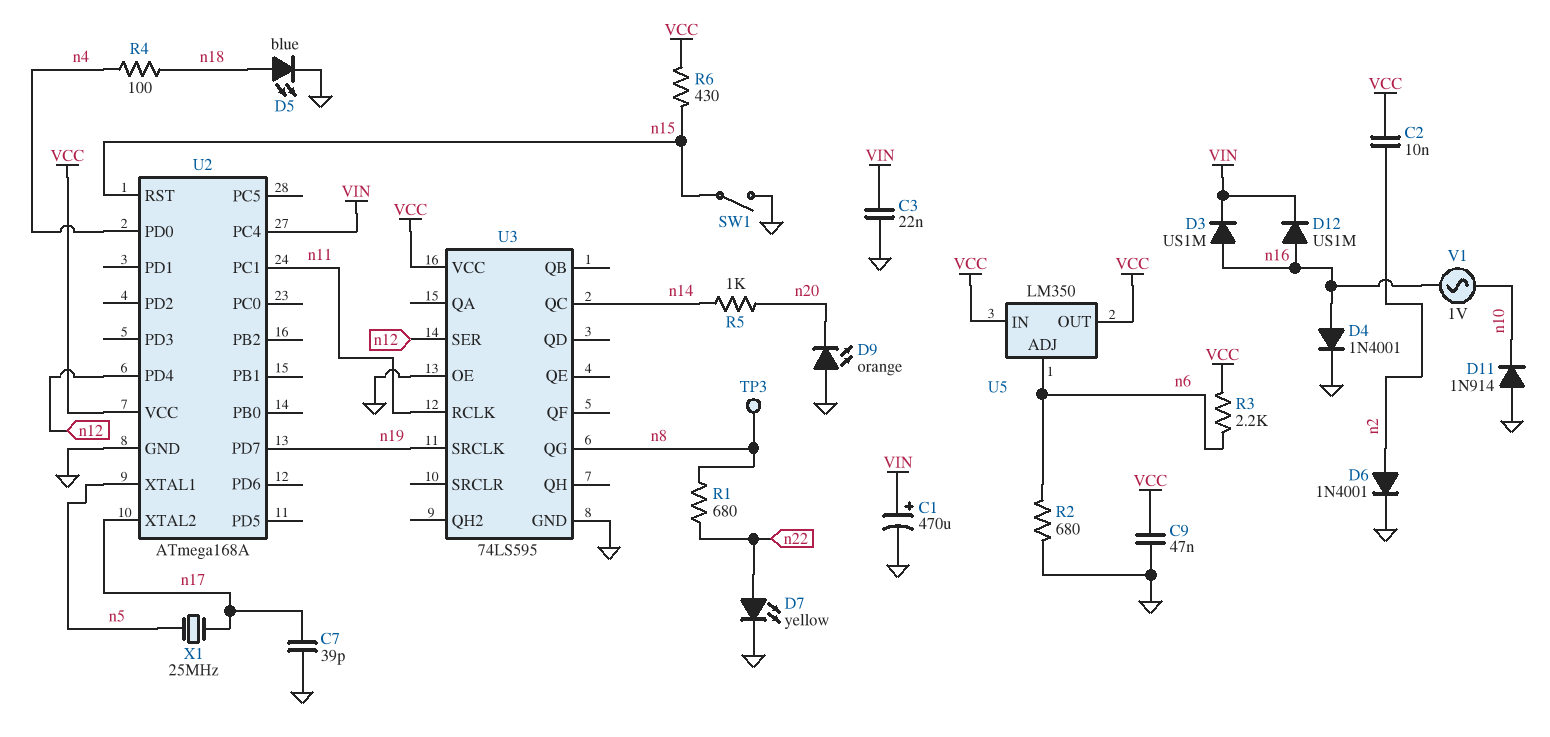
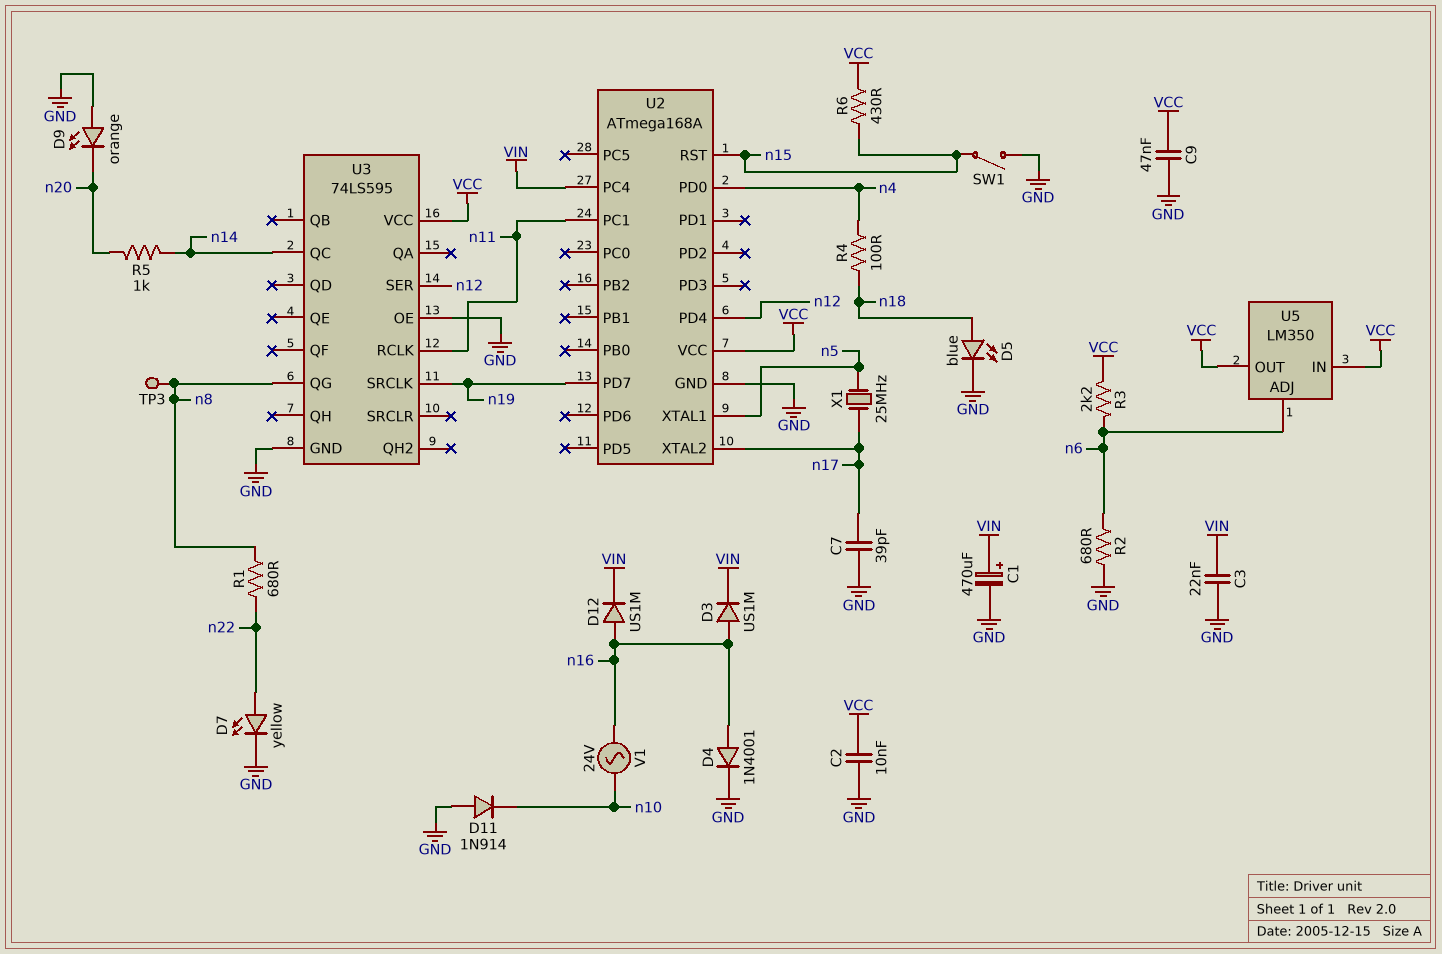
C2: 10nF (VCC, n2) -> 10nF (GND, VCC)
D6: diode 1N4001 (A n2, K GND) -> none
V1: AC 1V (n10, n16) -> AC 24V (n10, n16)

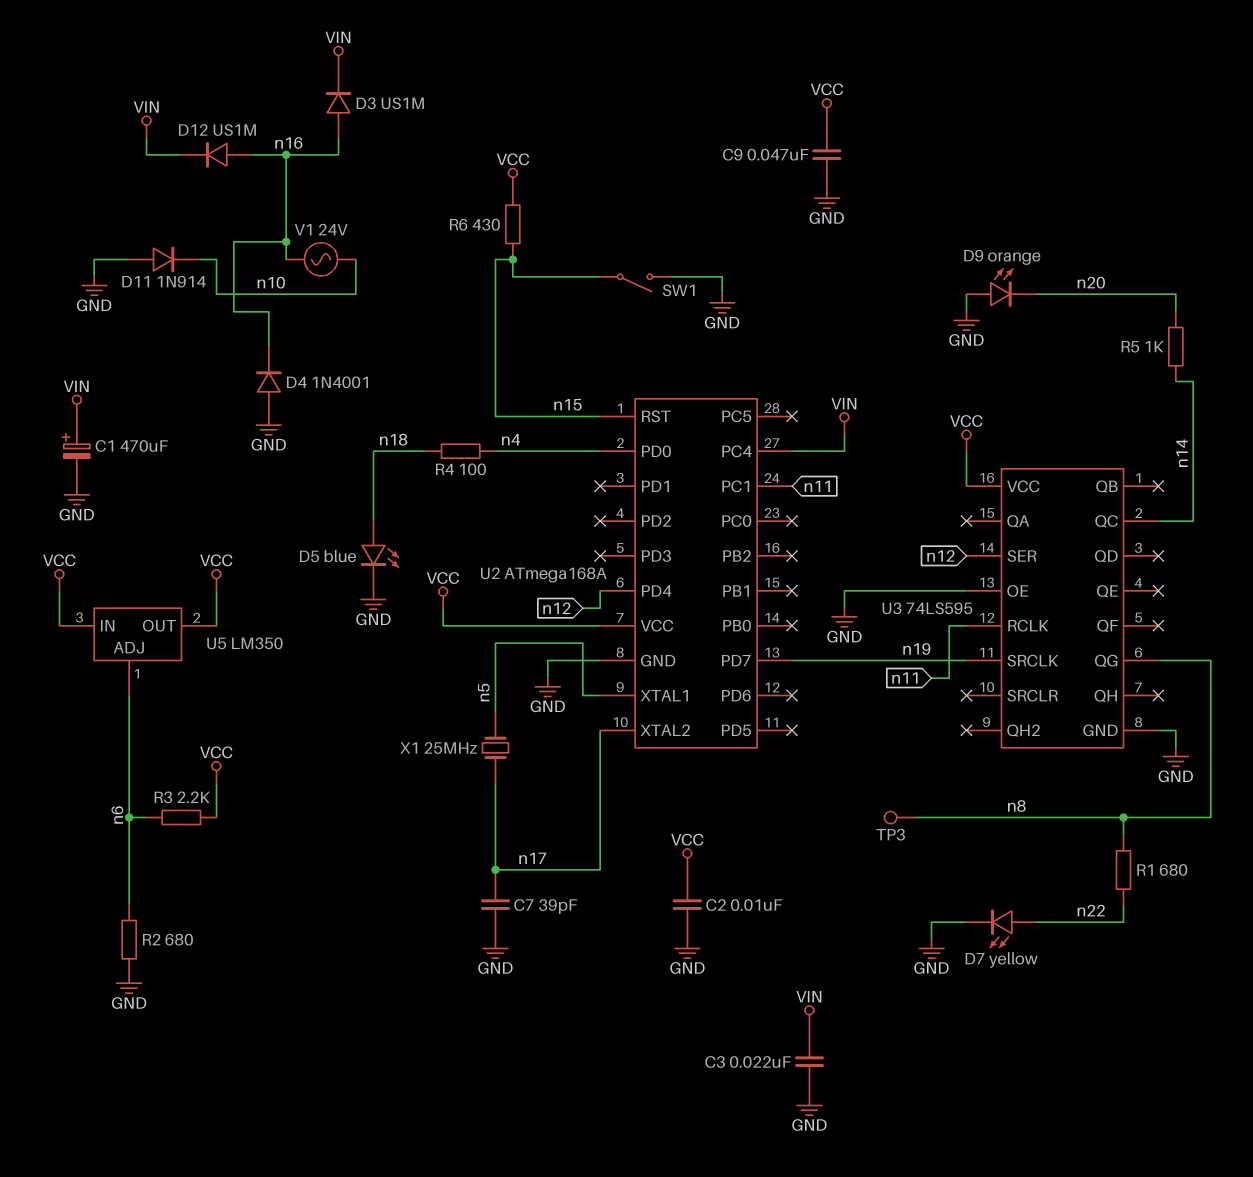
D4: diode 1N4001 (A n16, K GND) -> diode 1N4001 (A GND, K n16)

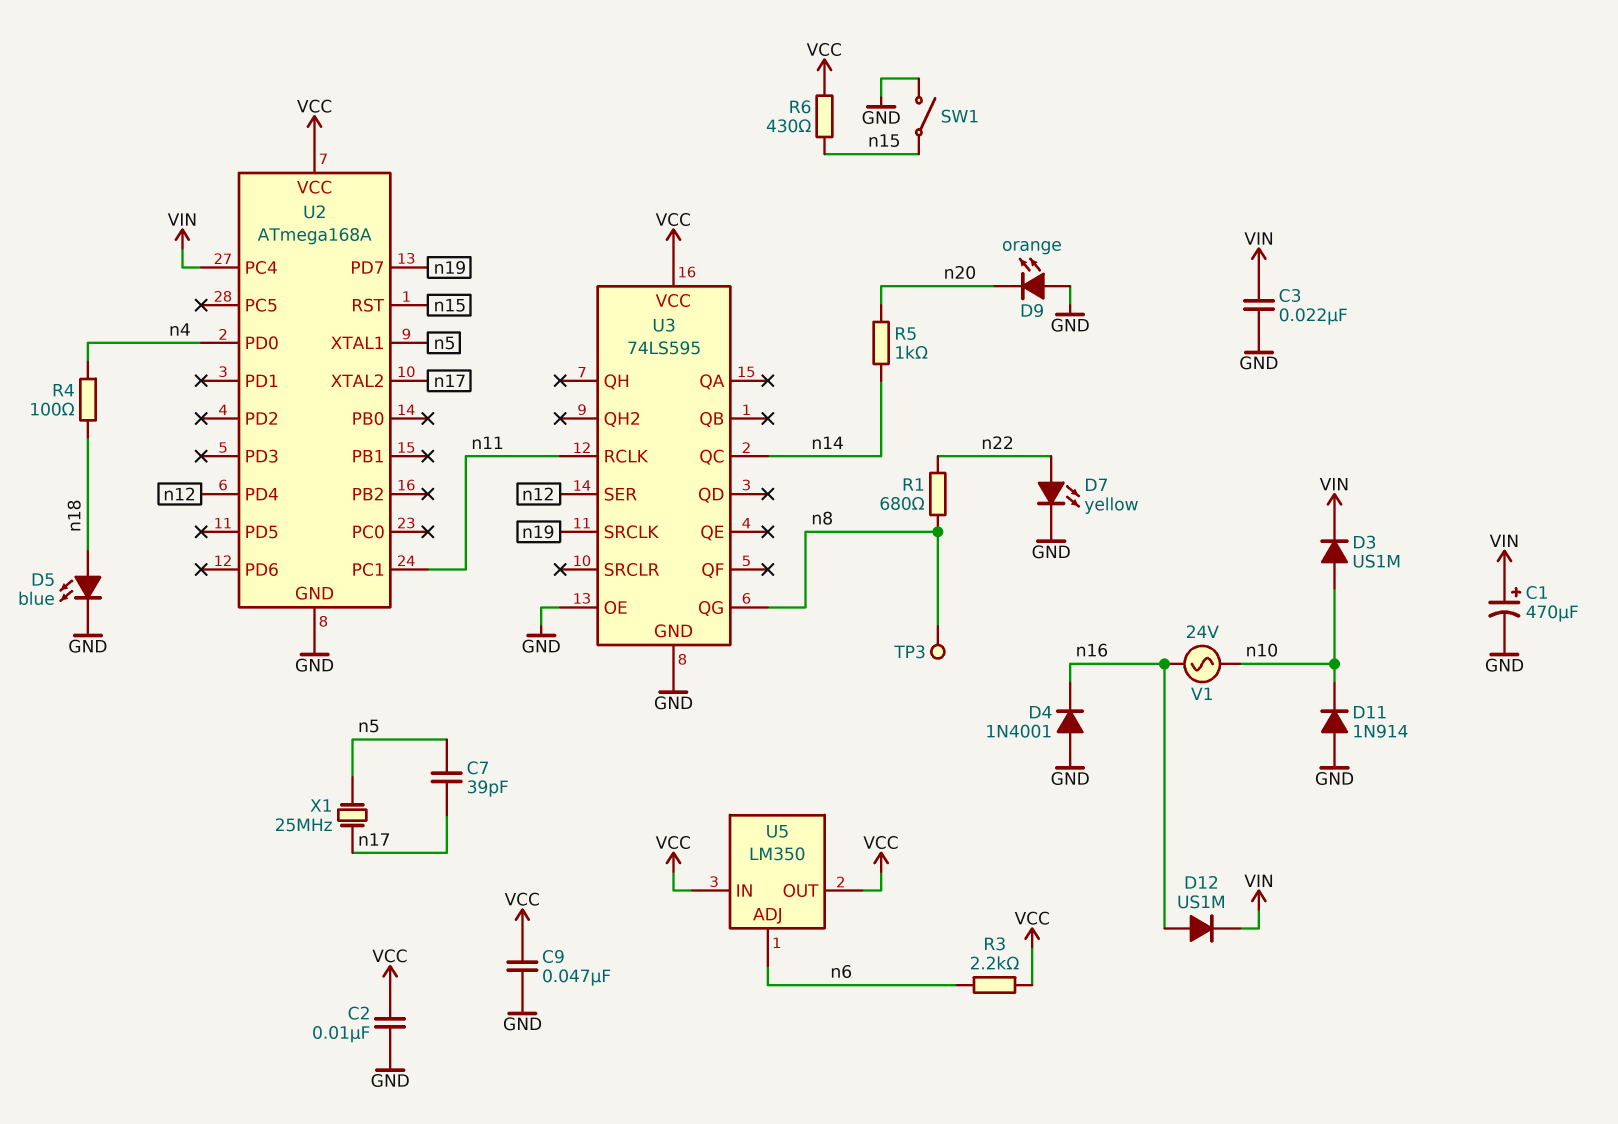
C7: 39pF (GND, n17) -> 39pF (n5, n17)
D3: diode US1M (A n16, K VIN) -> diode US1M (A n10, K VIN)
R2: 680 (GND, n6) -> none

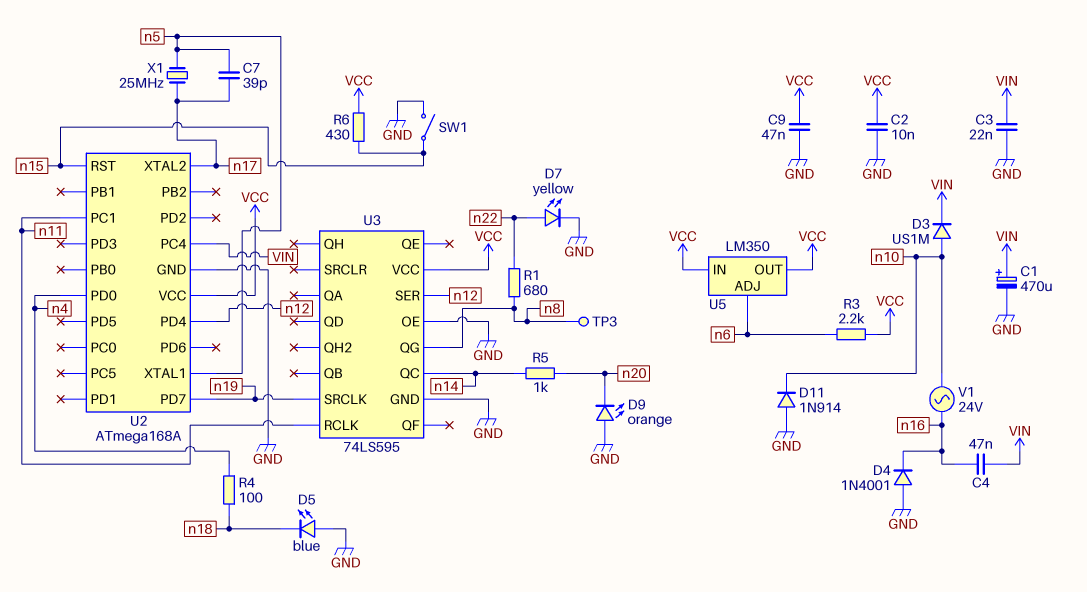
C4: none -> 47nF (VIN, n16)
D5: LED blue (A n18, K GND) -> LED blue (A GND, K n18)
D12: diode US1M (A n16, K VIN) -> none

